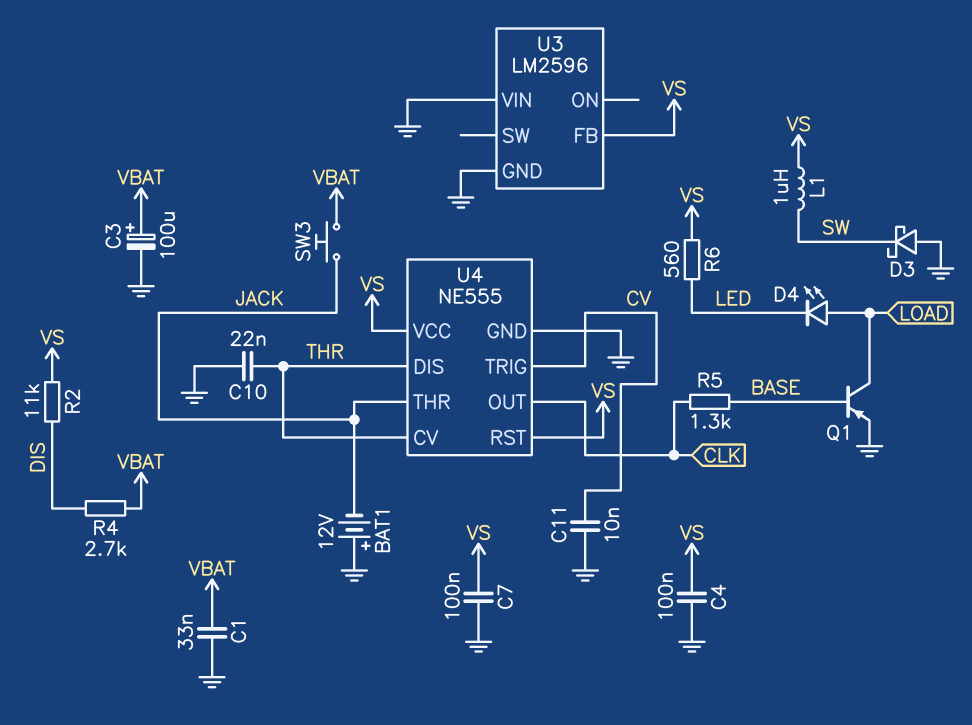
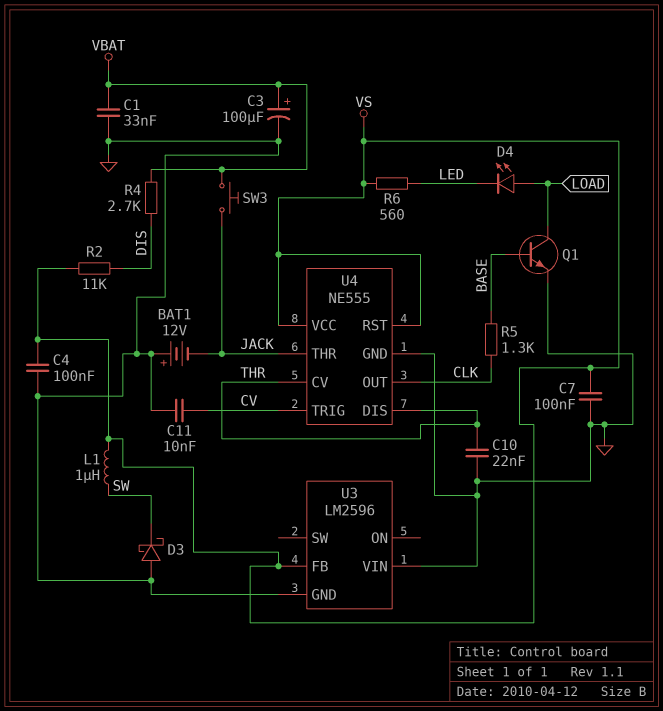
Q1: PNP (B BASE, C LOAD, E GND) -> NPN (B BASE, C LOAD, E GND)

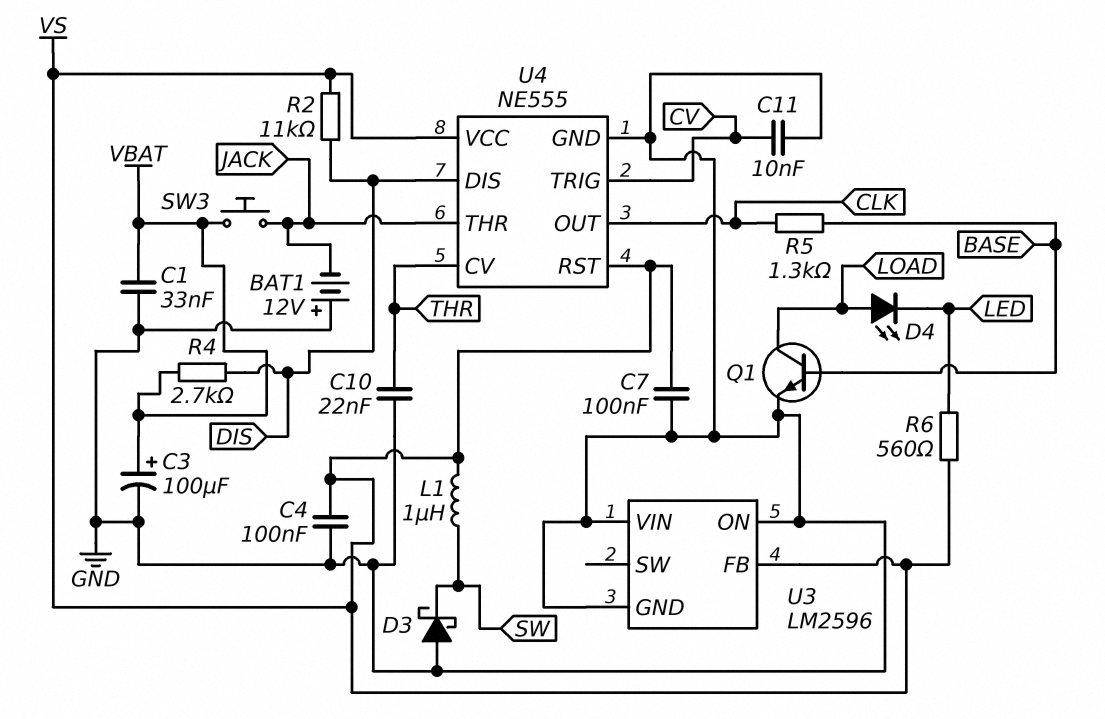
U3 pin ON: none -> GND
U4 pin DIS: THR -> DIS

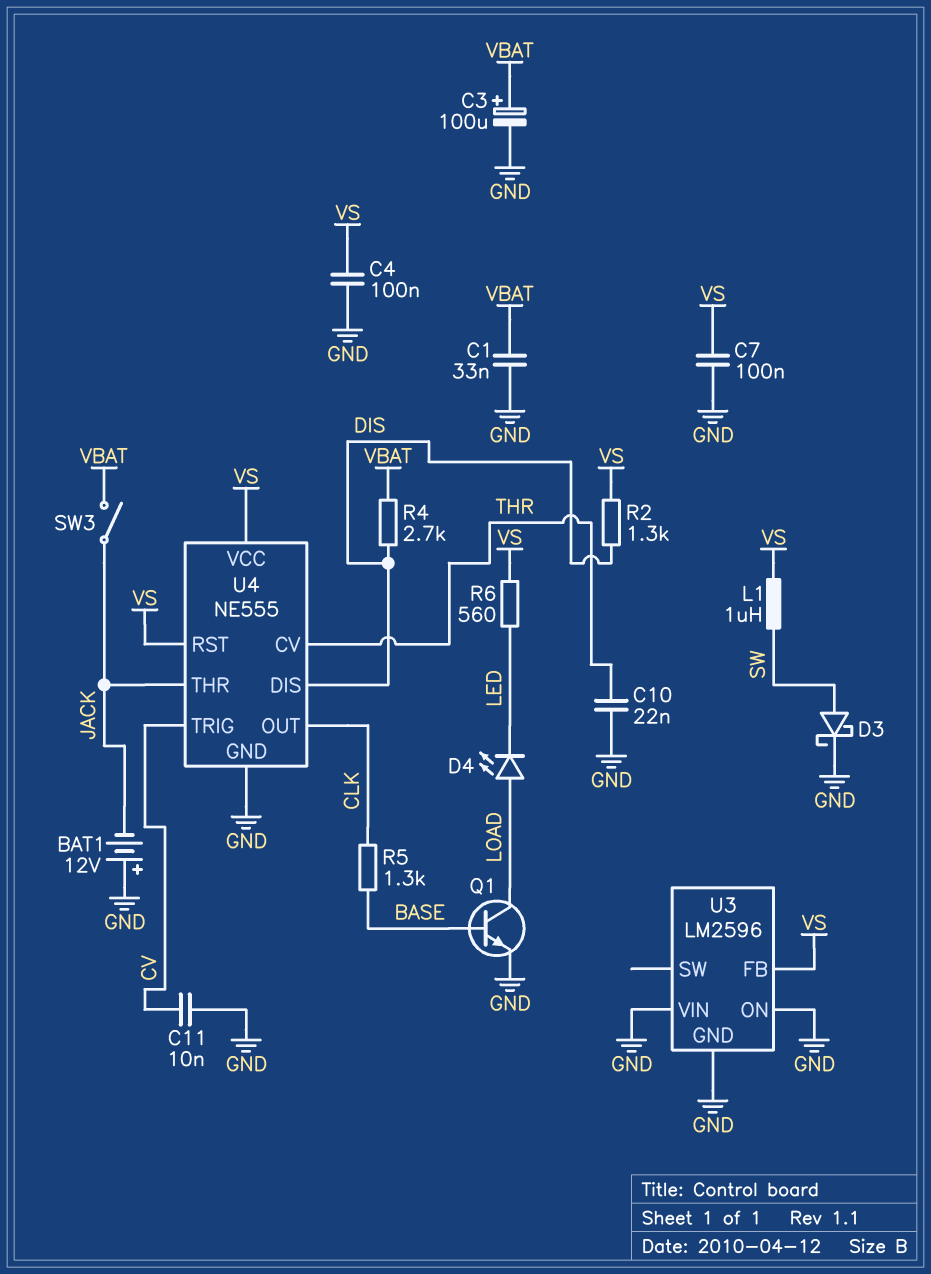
D3: schottky (A GND, K SW) -> schottky (A SW, K GND)
R2: 11k (DIS, VS) -> 1.3k (DIS, VS)
SW3: button (JACK, VBAT) -> switch (JACK, VBAT)

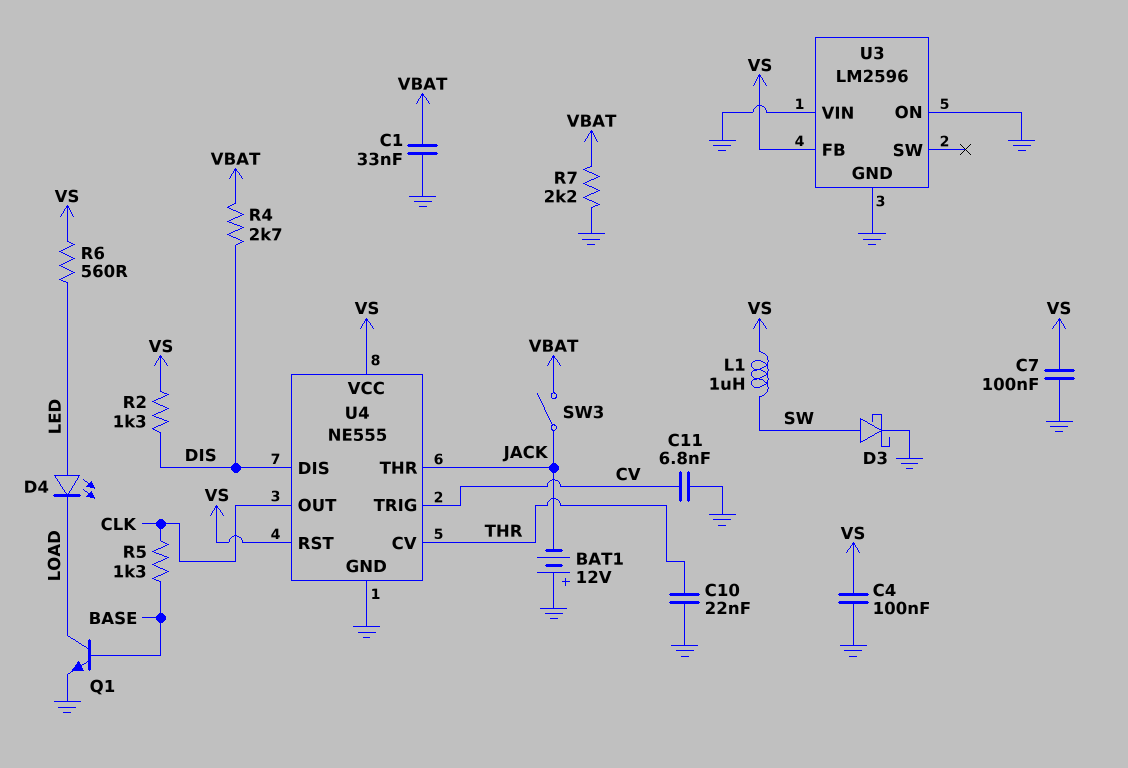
C3: 100uF (plus VBAT, minus GND) -> none
C11: 10nF (CV, GND) -> 6.8nF (CV, GND)
D4: LED (A LOAD, K LED) -> LED (A LED, K LOAD)
R7: none -> 2.2k (GND, VBAT)

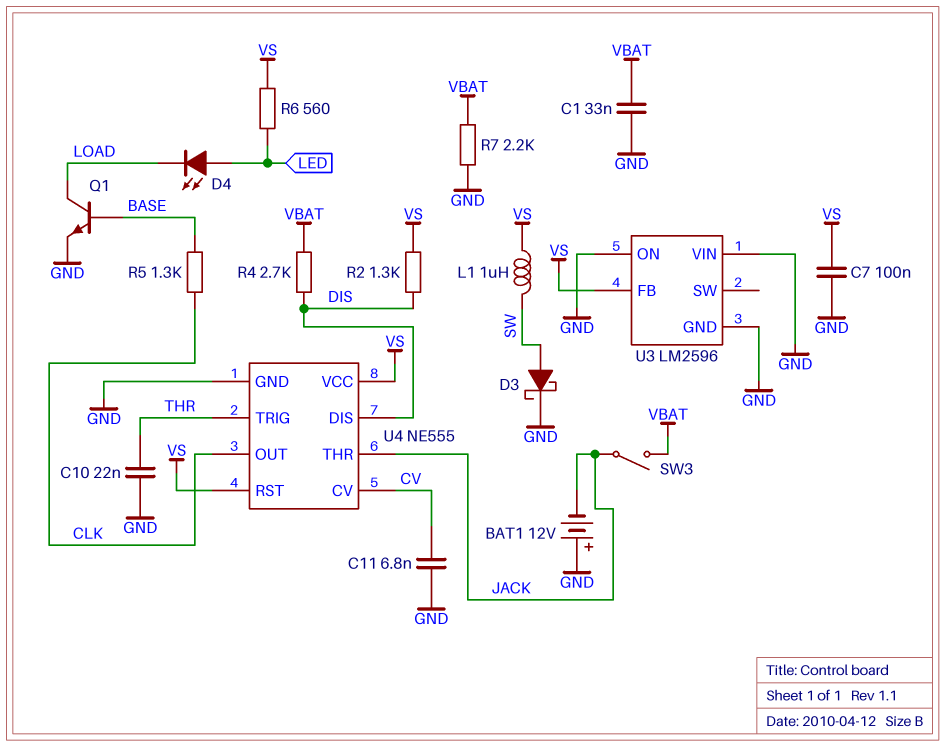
C4: 100nF (GND, VS) -> none
U4 pin CV: THR -> CV
U4 pin TRIG: CV -> THR

